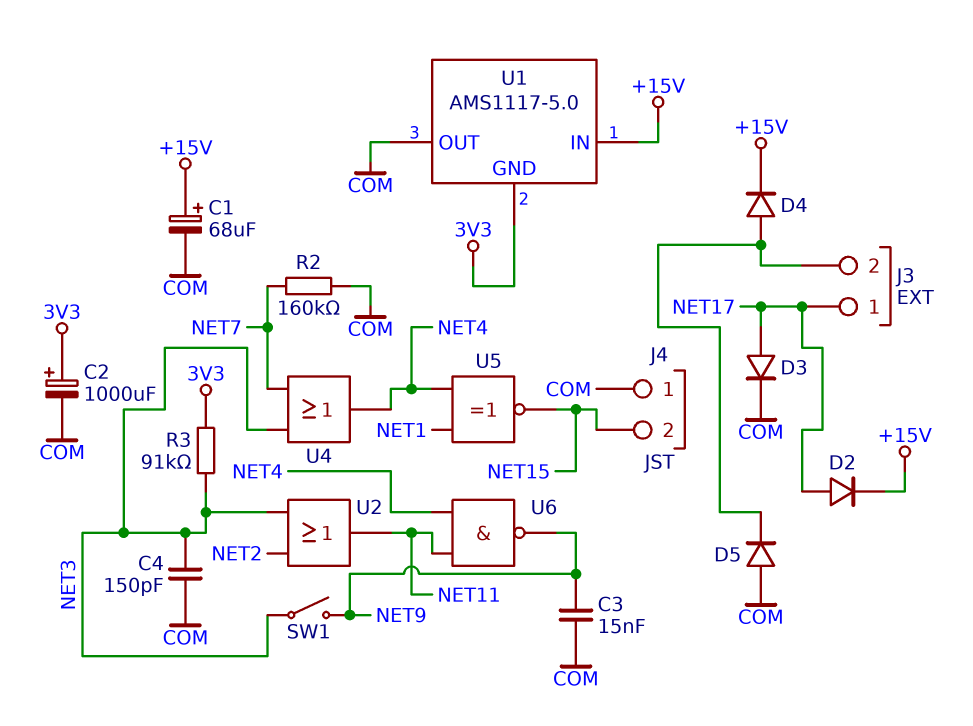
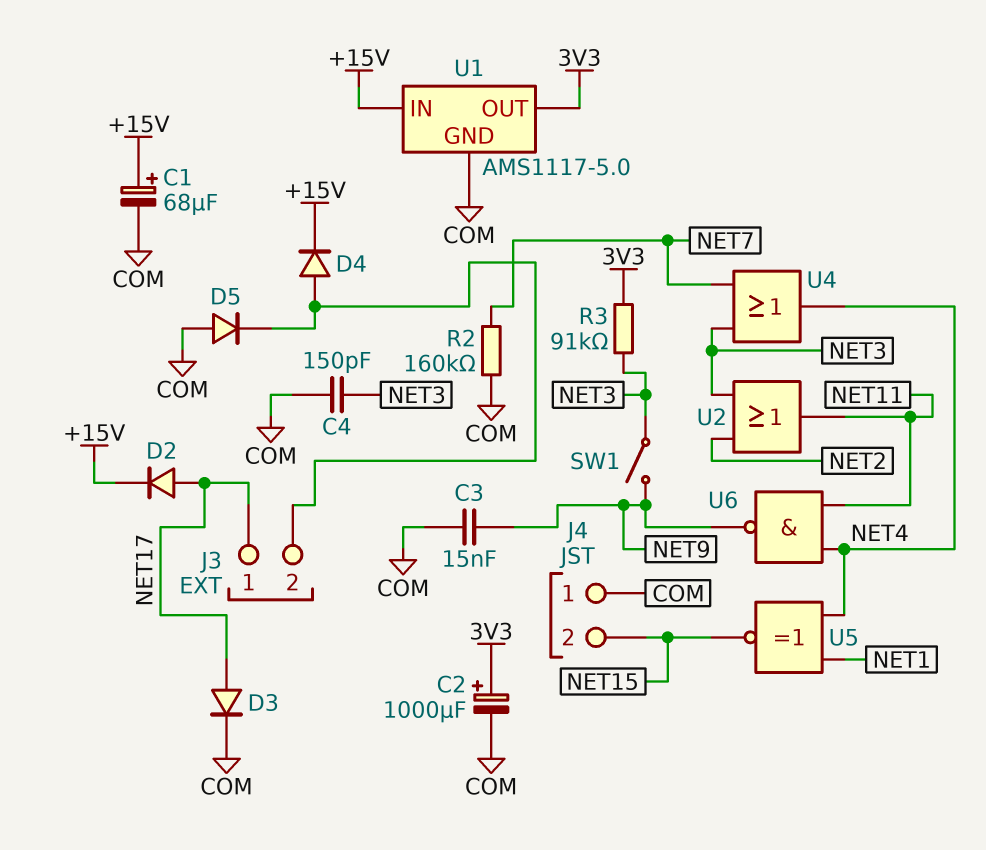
U1 pin GND: 3V3 -> COM
U1 pin OUT: COM -> 3V3

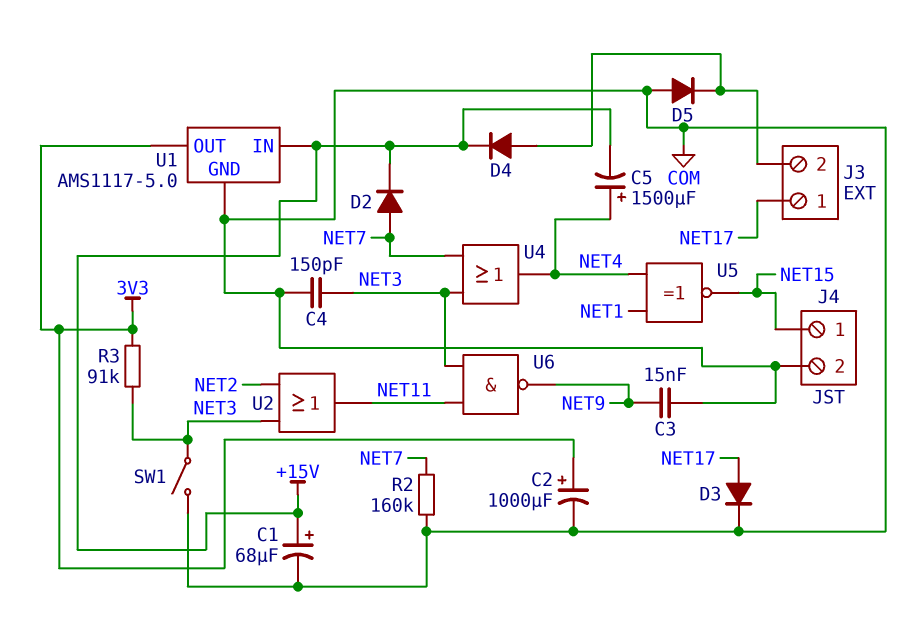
C5: none -> 1500uF (plus NET4, minus +15V)
D2: diode (A NET17, K +15V) -> diode (A NET7, K +15V)
J4 pin 1: COM -> NET15
J4 pin 2: NET15 -> COM
SW1: switch (NET3, NET9) -> switch (COM, NET3)
U6: NAND (in NET4, in NET11, out NET9) -> NAND (in NET3, in NET11, out NET9)

